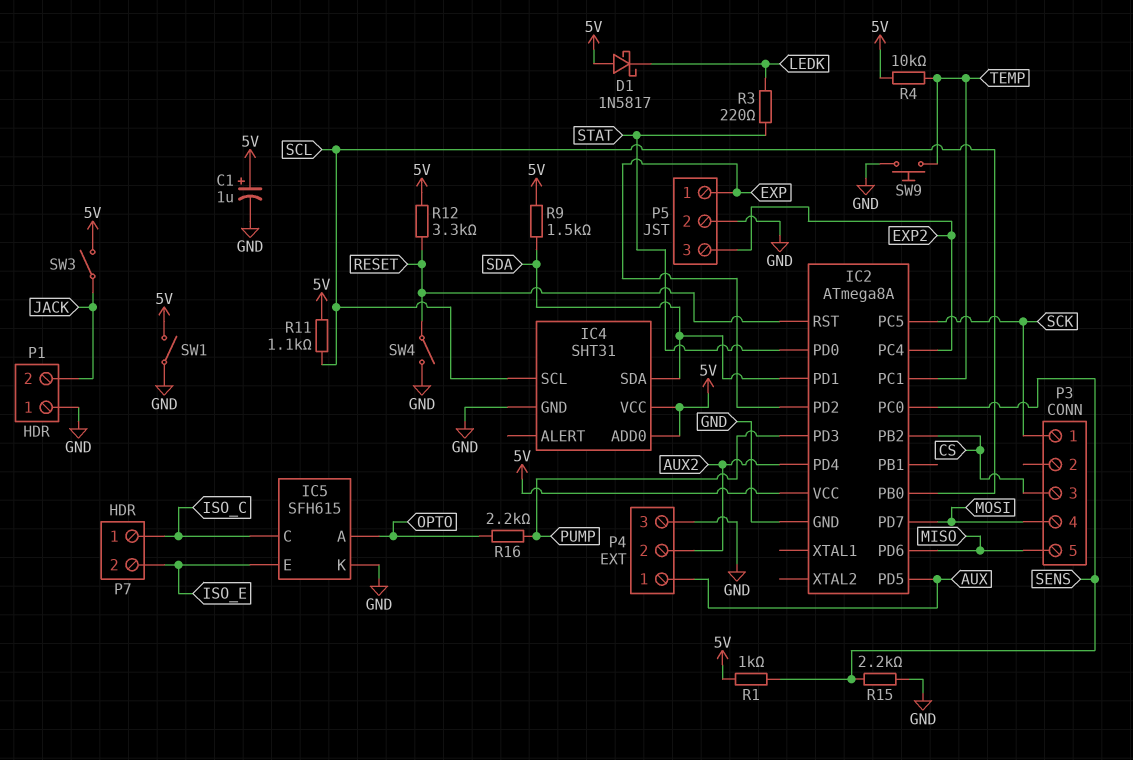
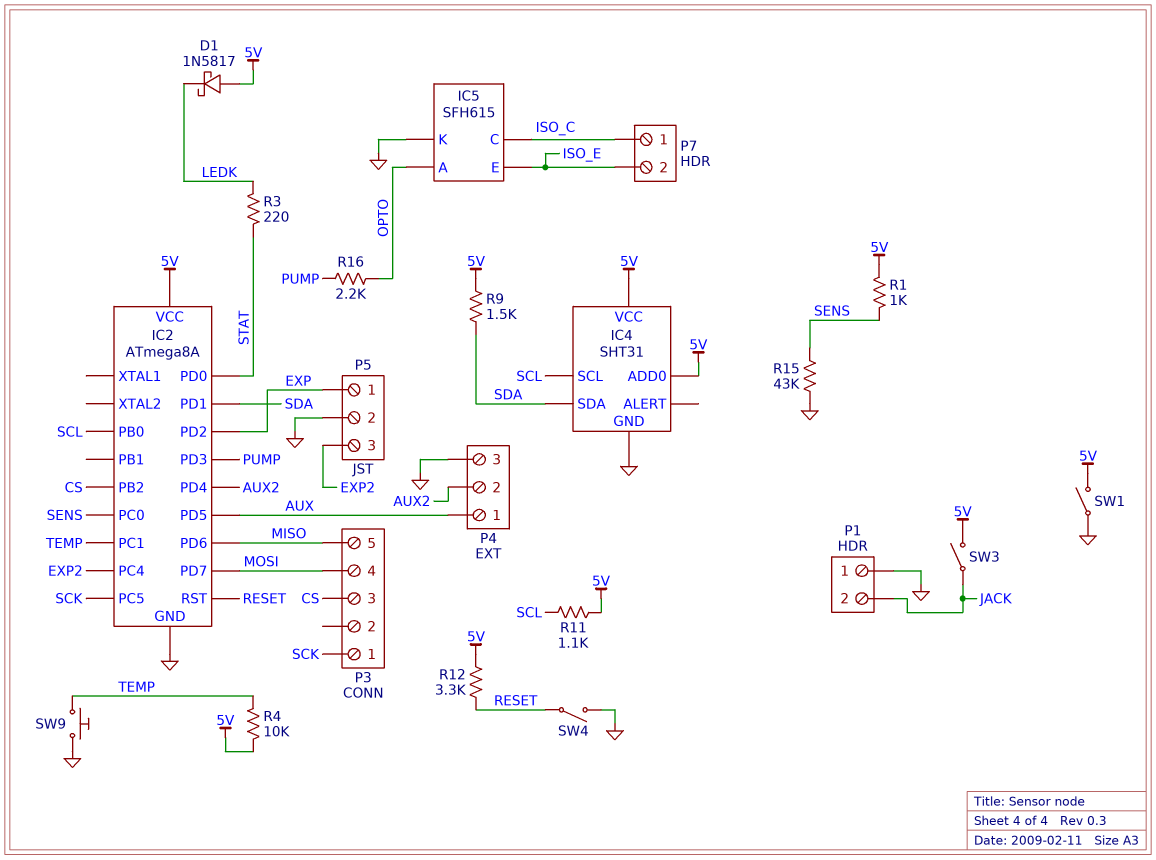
C1: 1uF (plus 5V, minus GND) -> none
R15: 2.2k (GND, SENS) -> 43k (GND, SENS)

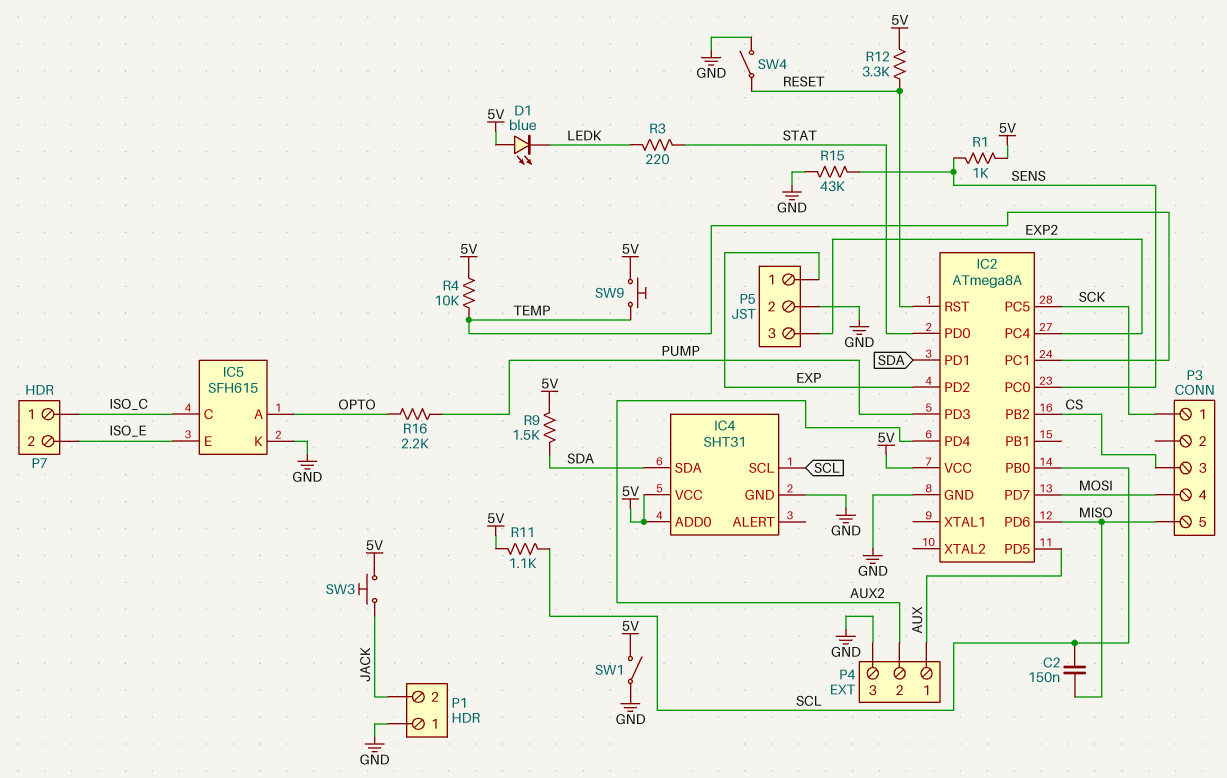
C2: none -> 150nF (MISO, SCL)
D1: schottky 1N5817 (A 5V, K LEDK) -> LED blue (A 5V, K LEDK)
SW3: switch (5V, JACK) -> button (5V, JACK)
SW9: button (GND, TEMP) -> button (5V, TEMP)

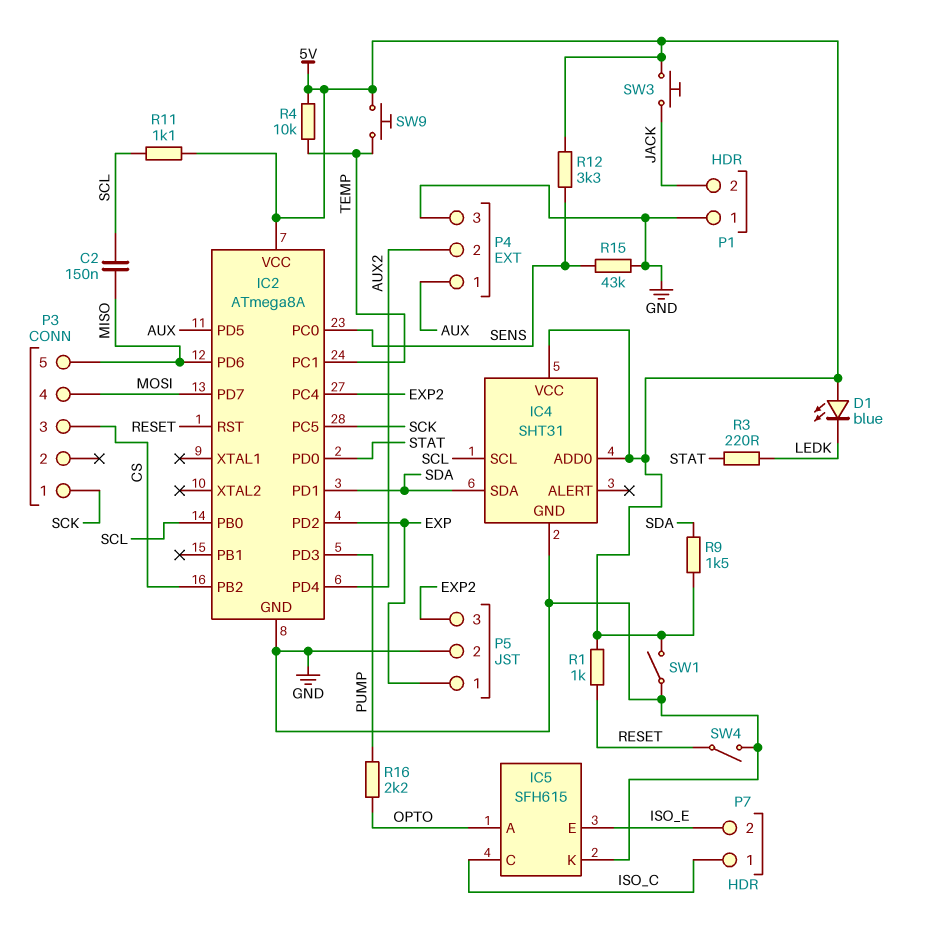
R1: 1k (5V, SENS) -> 1k (5V, RESET)
R12: 3.3k (5V, RESET) -> 3.3k (5V, SENS)

